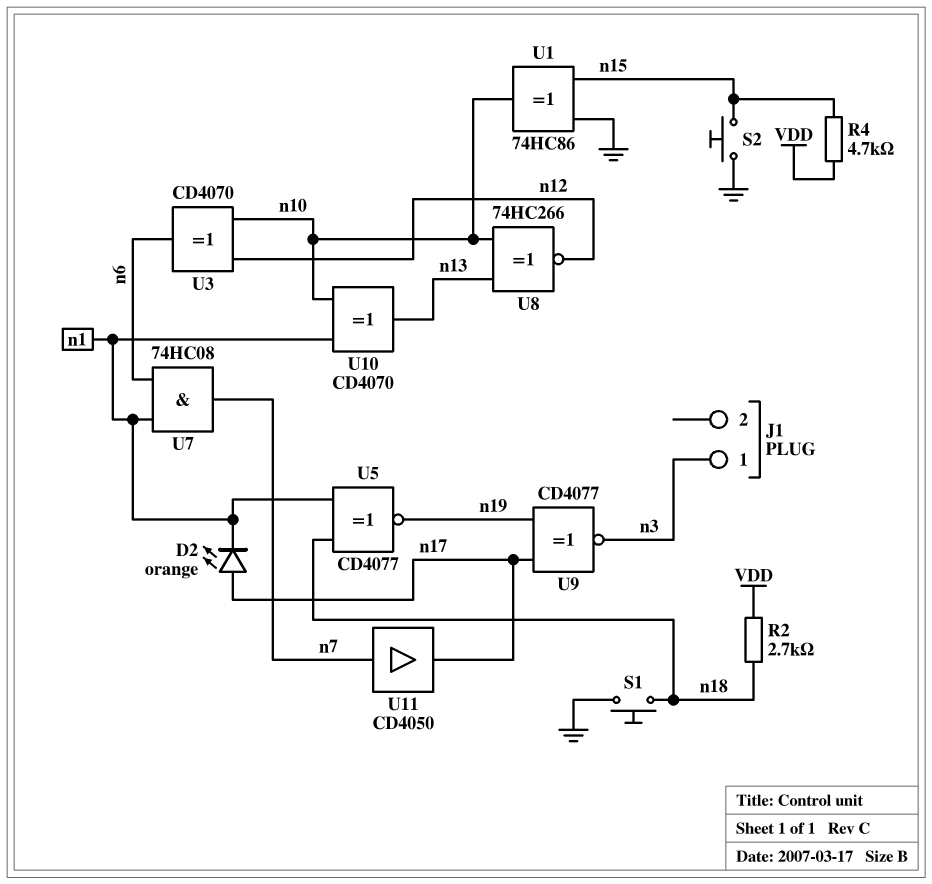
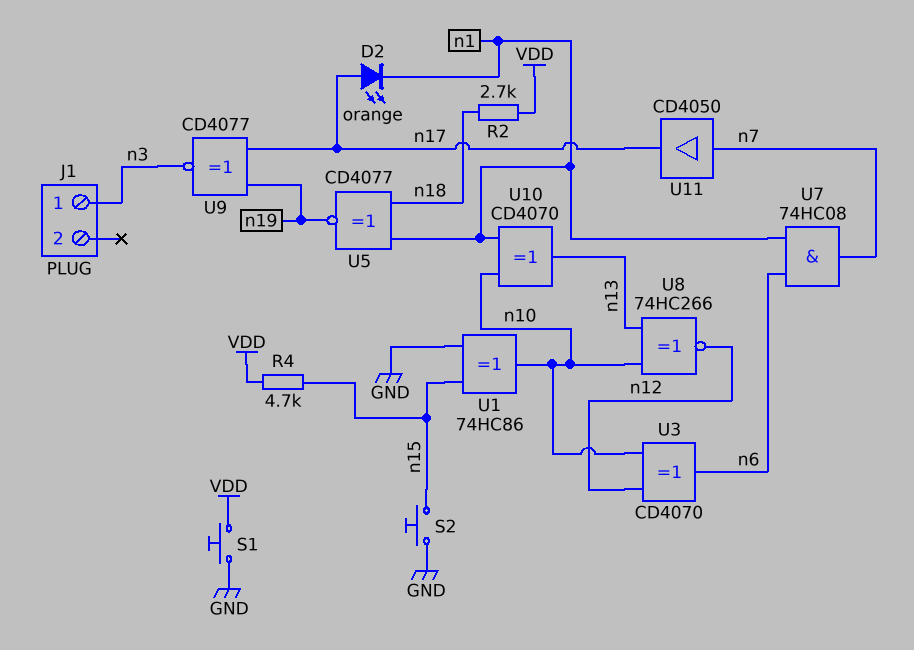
S1: button (GND, n18) -> button (GND, VDD)

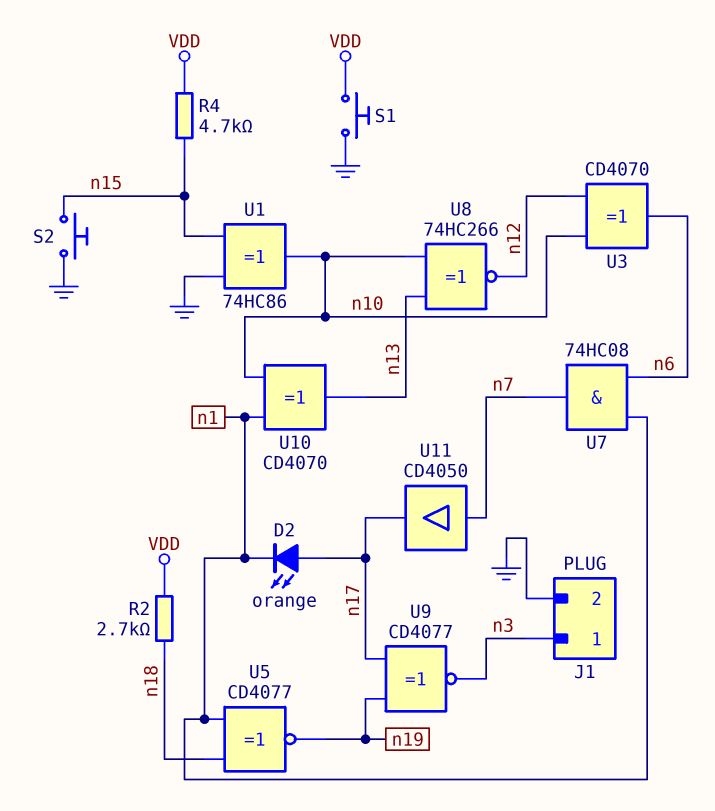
J1 pin 2: none -> GND

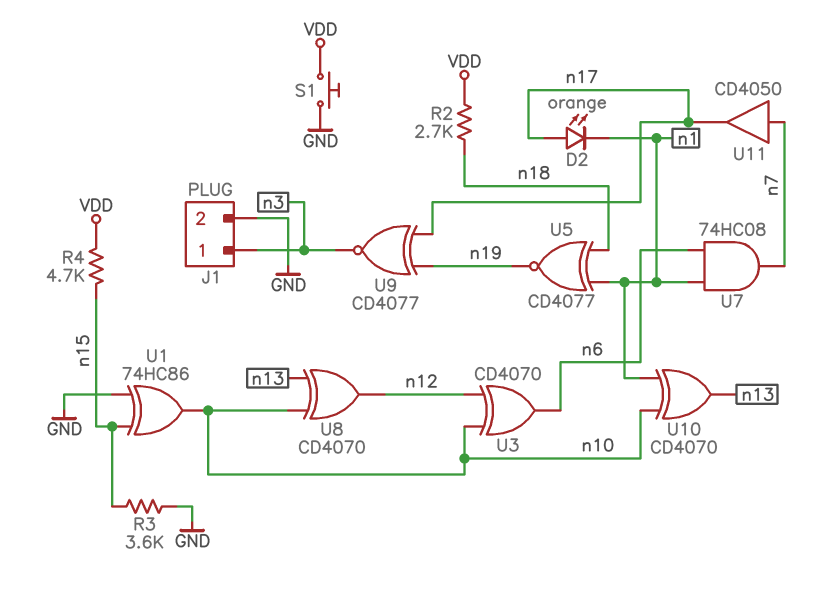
R3: none -> 3.6k (GND, n15)
S2: button (GND, n15) -> none
U8: XNOR 74HC266 (in n10, in n13, out n12) -> XOR CD4070 (in n10, in n13, out n12)

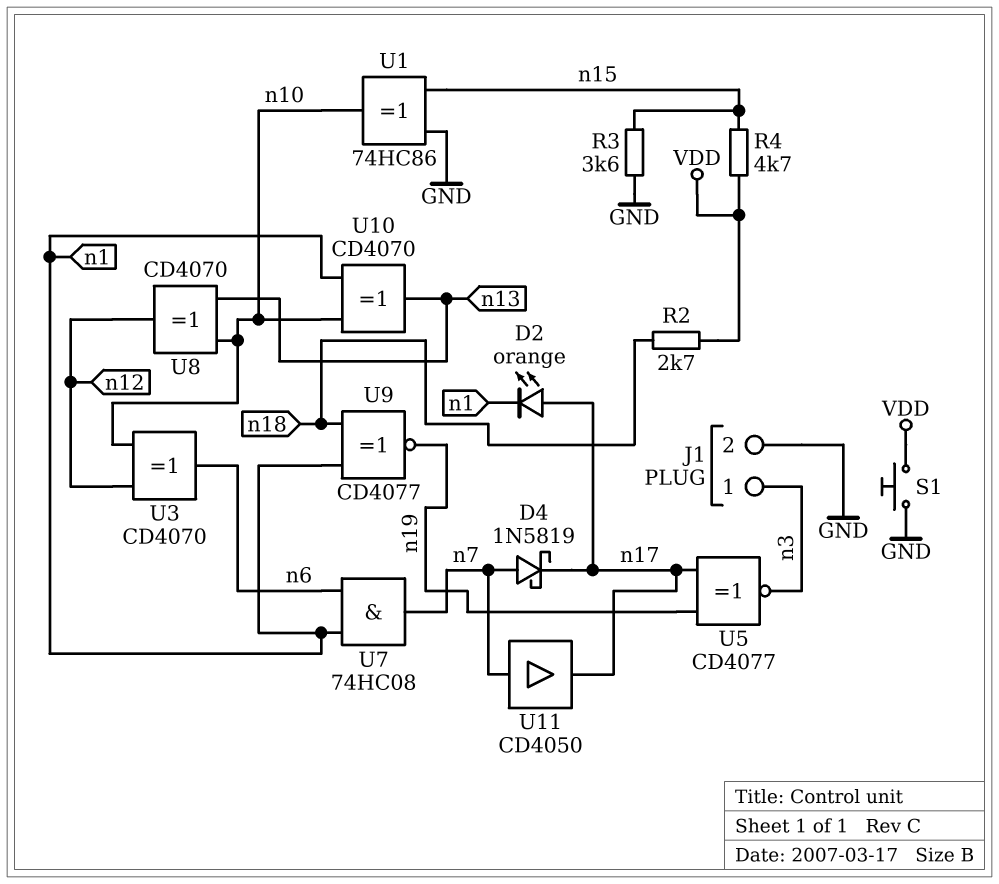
D4: none -> schottky 1N5819 (A n7, K n17)
U5: XNOR CD4077 (in n1, in n18, out n19) -> XNOR CD4077 (in n17, in n19, out n3)
U9: XNOR CD4077 (in n17, in n19, out n3) -> XNOR CD4077 (in n1, in n18, out n19)

